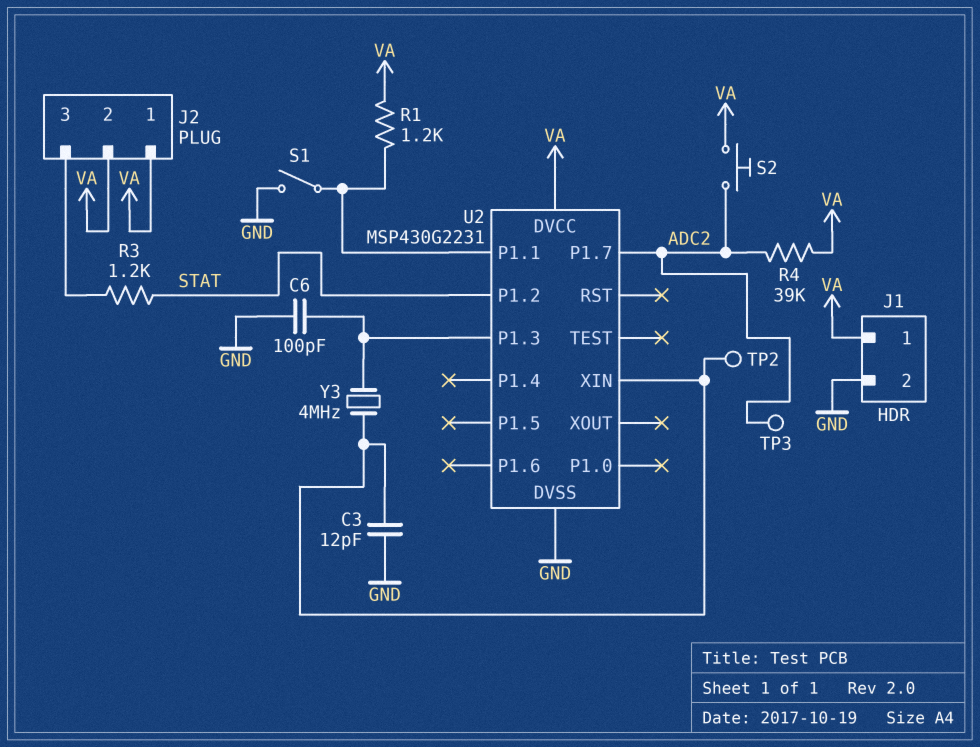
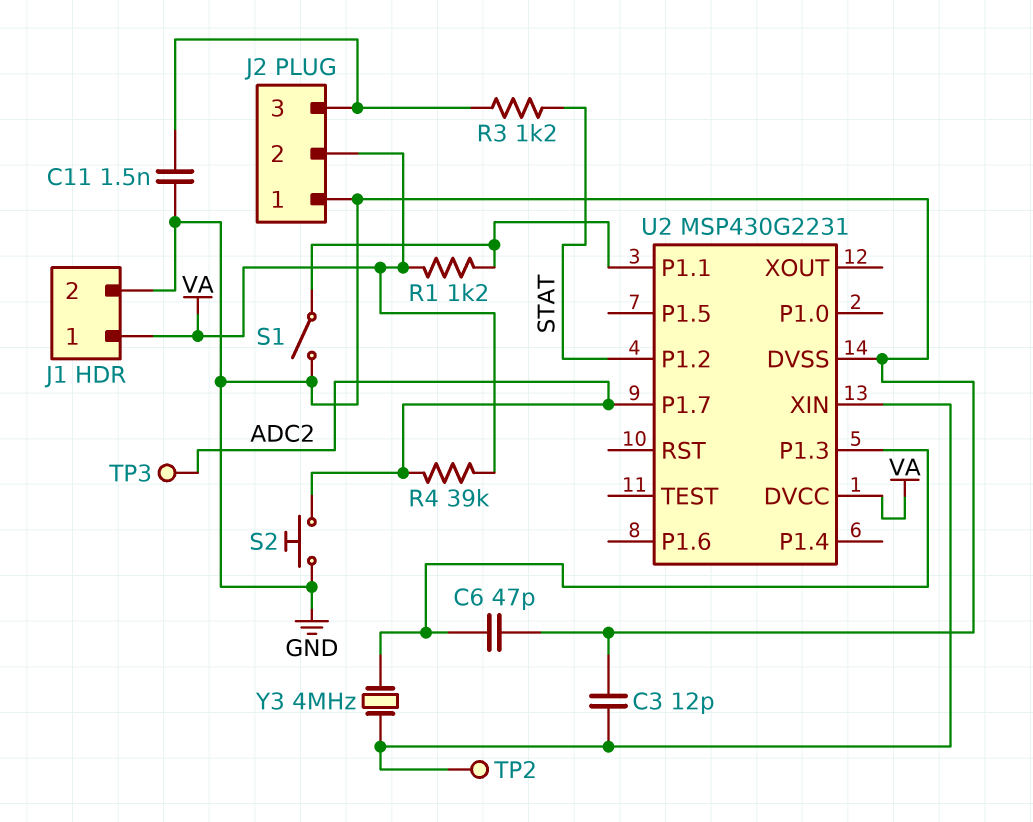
C6: 100pF (GND, U2/P1.3) -> 47pF (GND, U2/P1.3)
C11: none -> 1.5nF (GND, J2/3)
J2 pin 1: VA -> GND
S2: button (ADC2, VA) -> button (ADC2, GND)

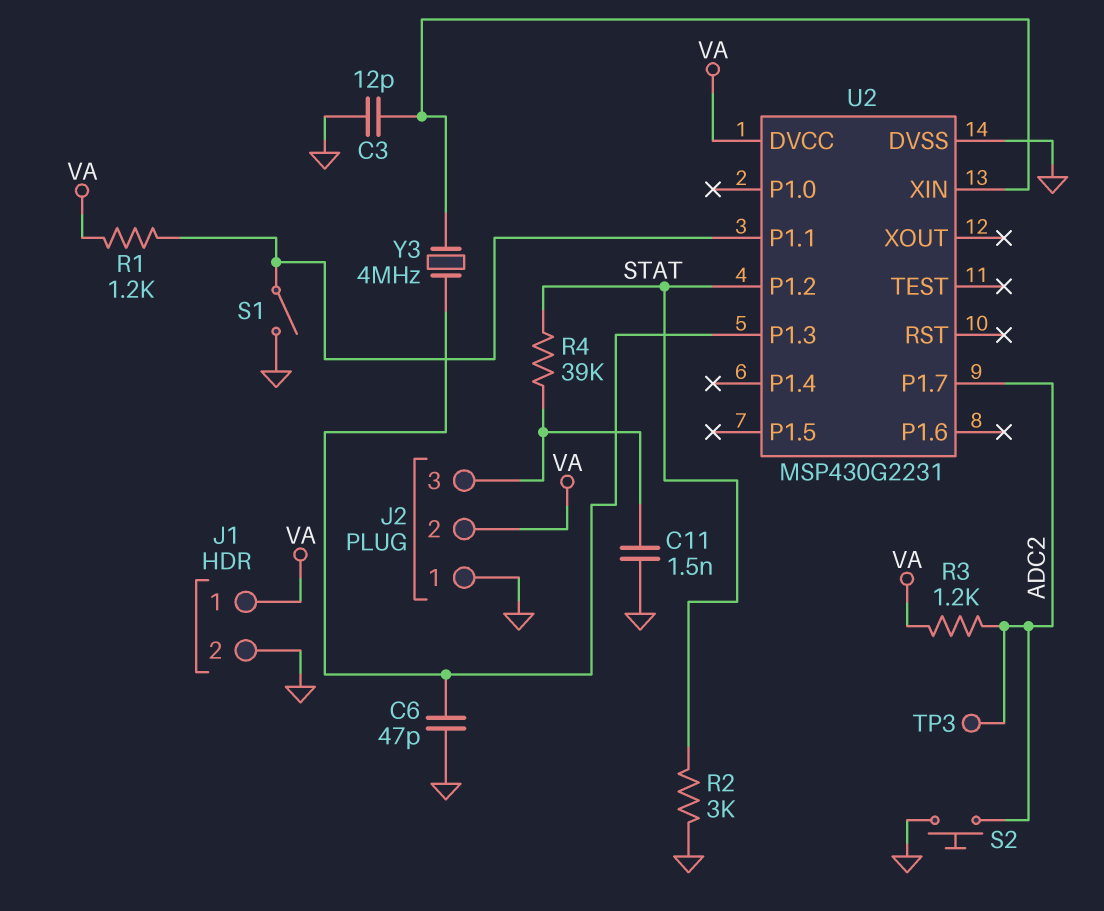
R2: none -> 3k (GND, STAT)
R3: 1.2k (J2/3, STAT) -> 1.2k (ADC2, VA)
R4: 39k (ADC2, VA) -> 39k (J2/3, STAT)
TP2: test point (U2/XIN) -> none

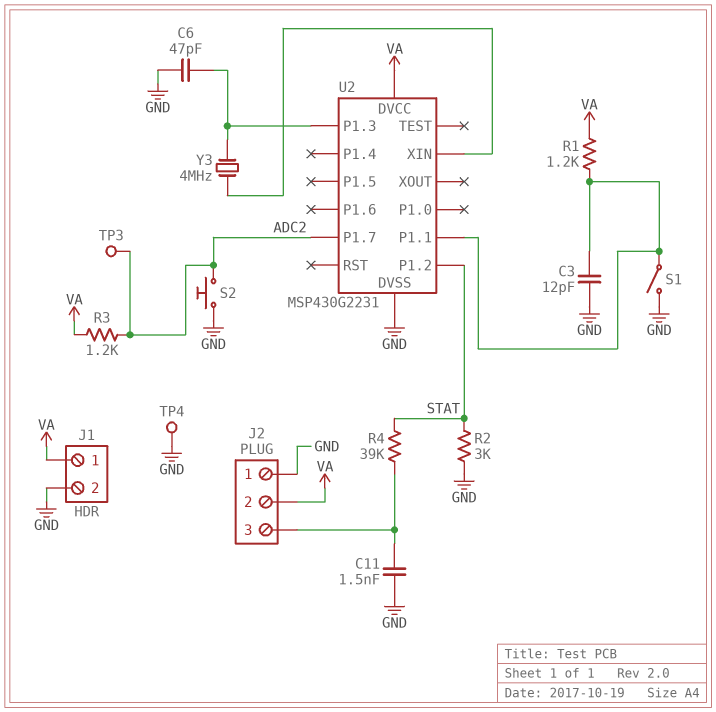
C3: 12pF (GND, U2/XIN) -> 12pF (GND, U2/P1.1)
TP4: none -> test point (GND)

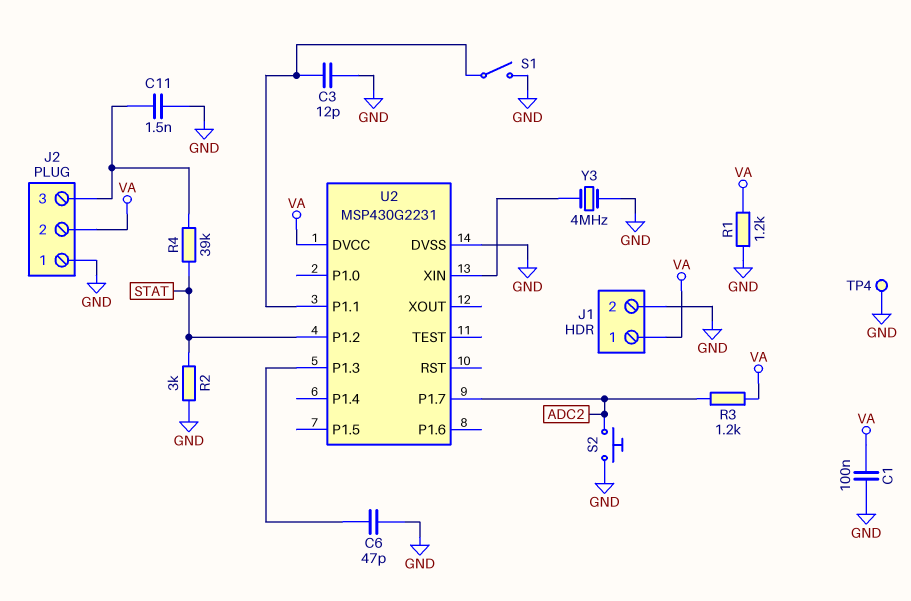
C1: none -> 100nF (GND, VA)
R1: 1.2k (U2/P1.1, VA) -> 1.2k (GND, VA)
TP3: test point (ADC2) -> none
Y3: 4MHz (U2/P1.3, U2/XIN) -> 4MHz (GND, U2/XIN)

